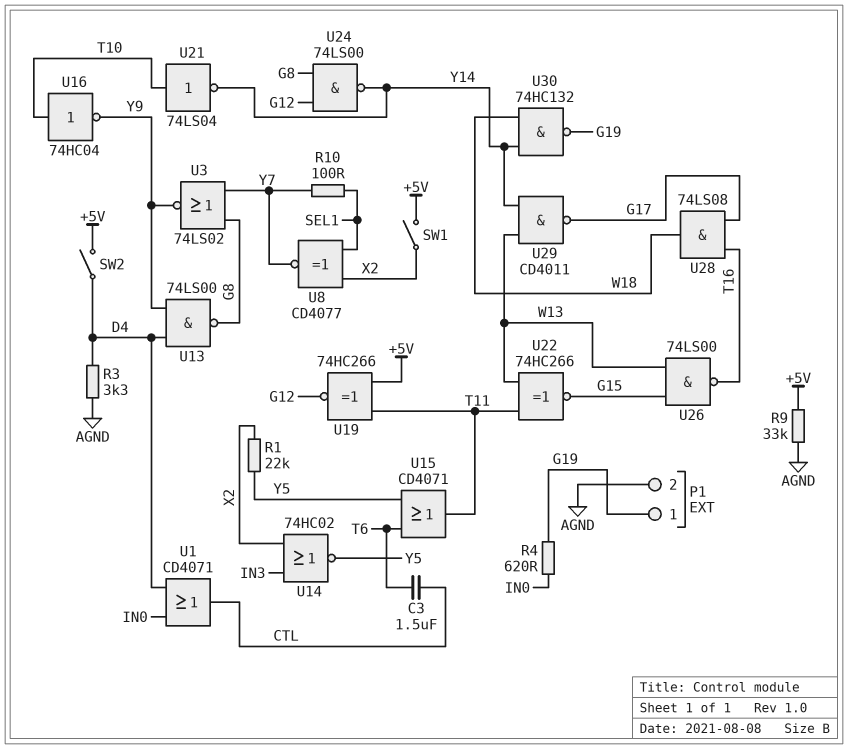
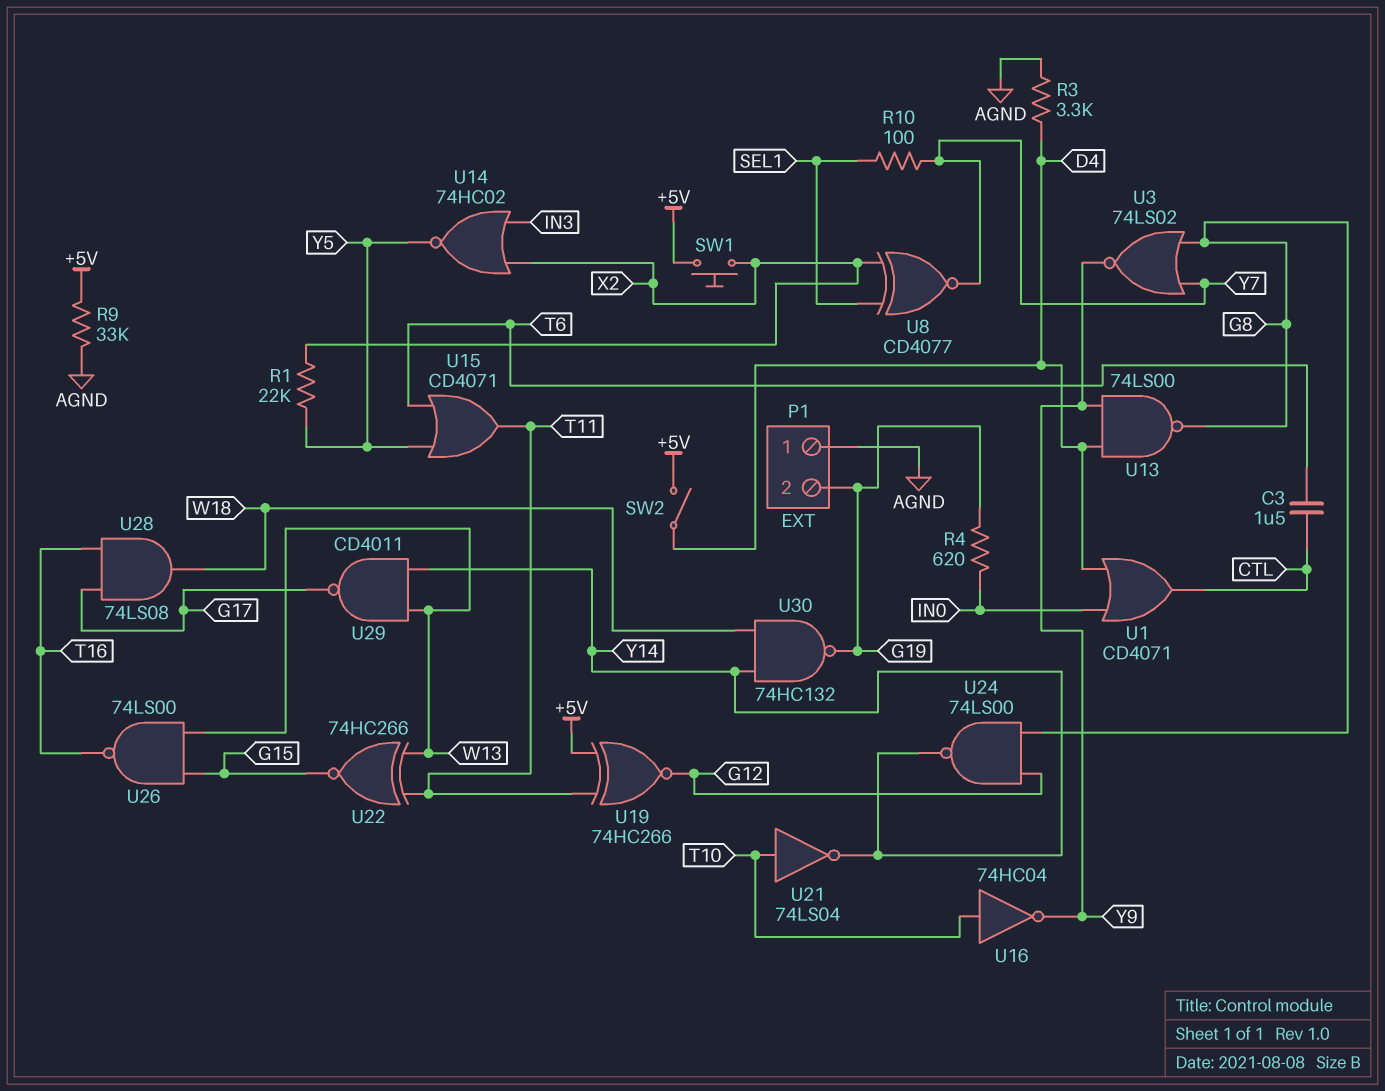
P1 pin 1: G19 -> AGND
P1 pin 2: AGND -> G19
SW1: switch (+5V, X2) -> button (+5V, X2)

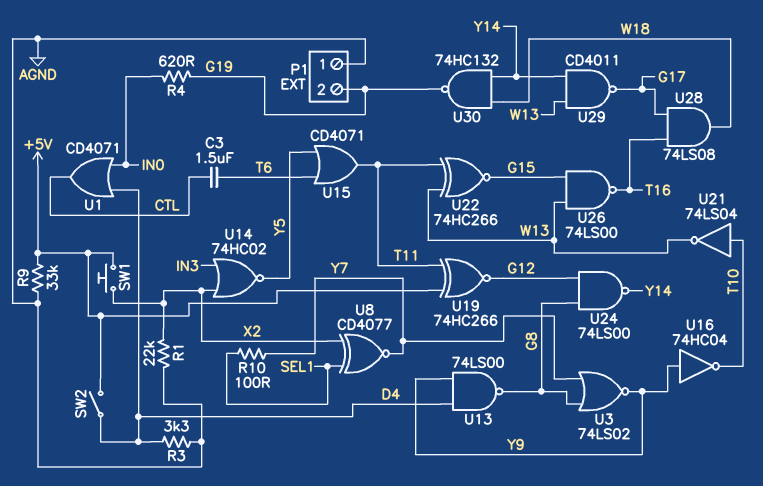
R1: 22k (X2, Y5) -> 22k (AGND, X2)
U16: NOT 74HC04 (in T10, out Y9) -> NOT 74HC04 (in Y9, out T10)
U21: NOT 74LS04 (in T10, out Y14) -> NOT 74LS04 (in T10, out W13)

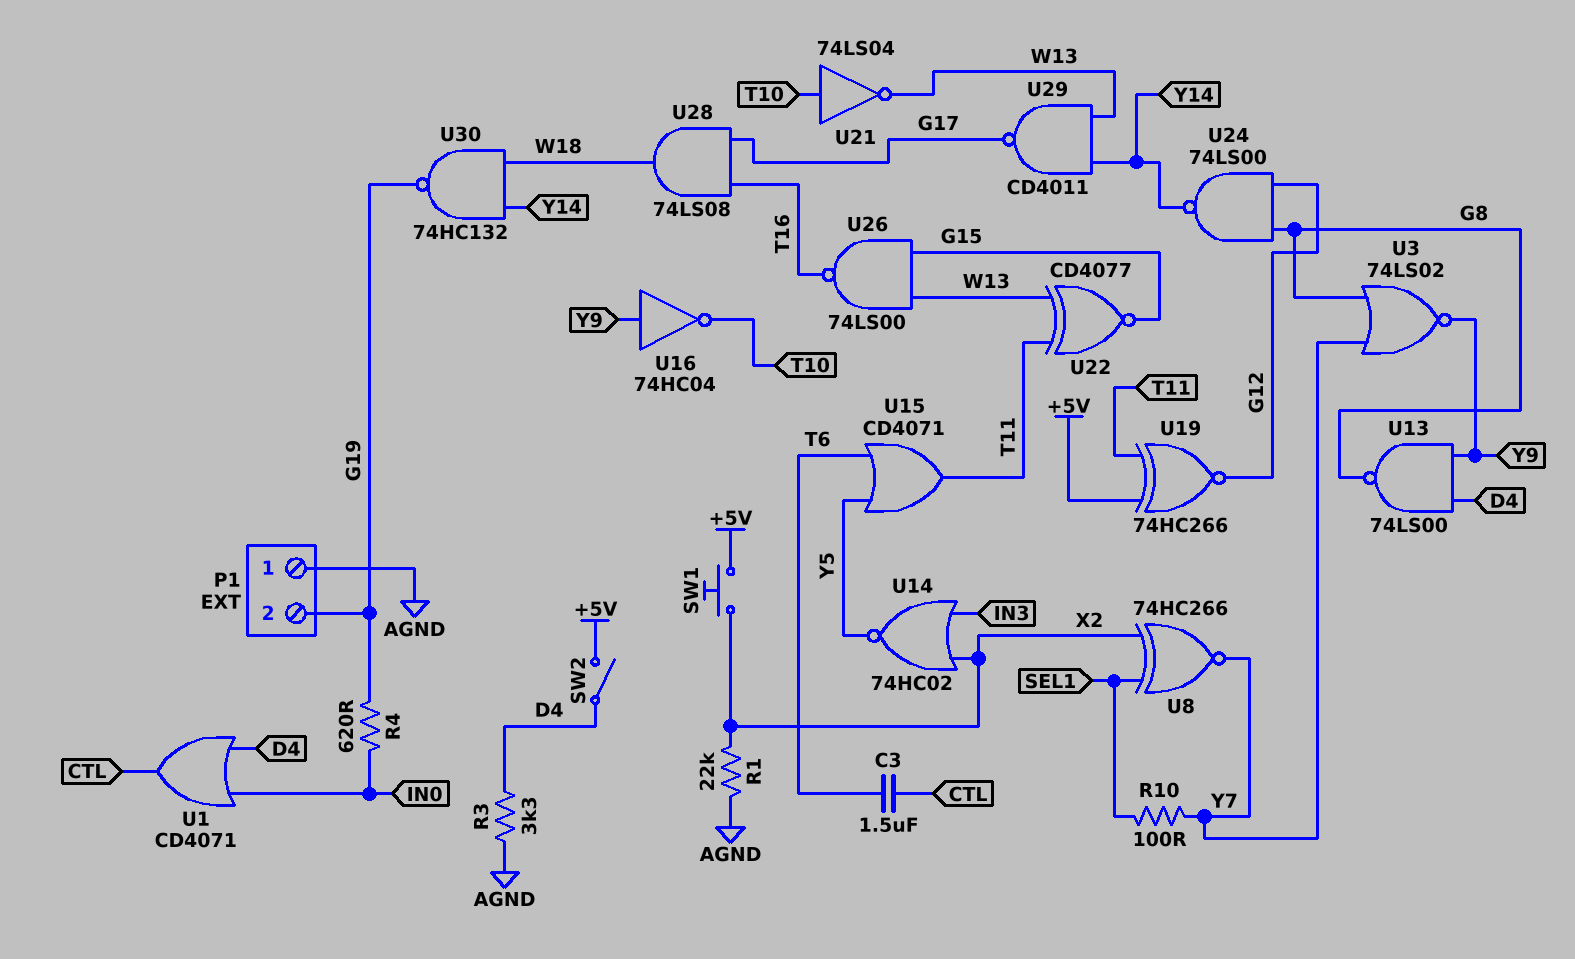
R9: 33k (+5V, AGND) -> none
U8: XNOR CD4077 (in SEL1, in X2, out Y7) -> XNOR 74HC266 (in SEL1, in X2, out Y7)
U22: XNOR 74HC266 (in T11, in W13, out G15) -> XNOR CD4077 (in T11, in W13, out G15)

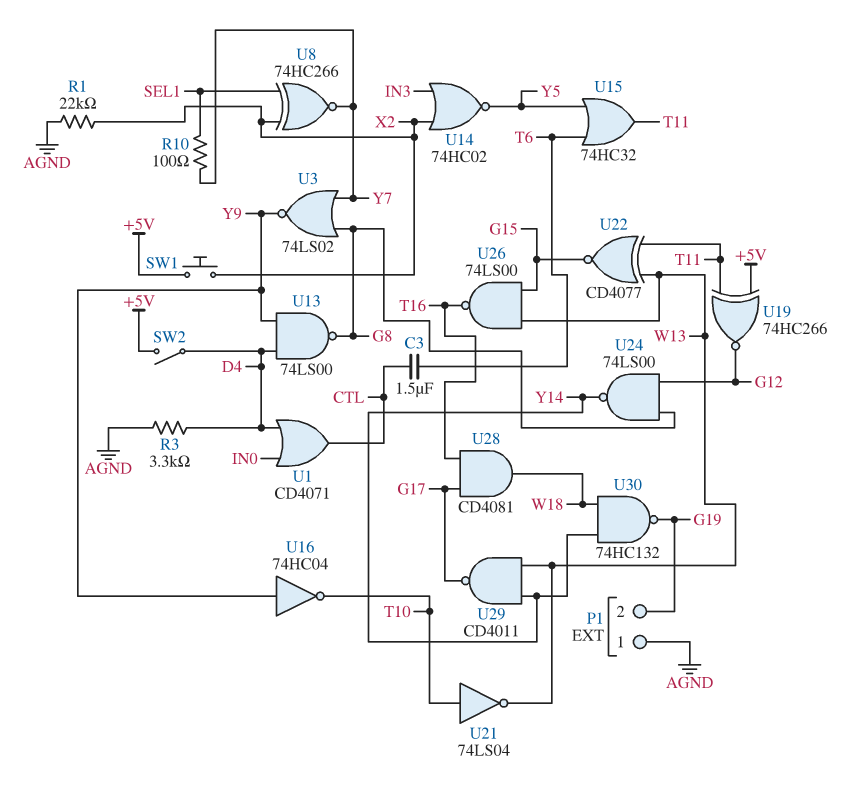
R4: 620 (G19, IN0) -> none
U15: OR CD4071 (in T6, in Y5, out T11) -> OR 74HC32 (in T6, in Y5, out T11)
U28: AND 74LS08 (in G17, in T16, out W18) -> AND CD4081 (in G17, in T16, out W18)

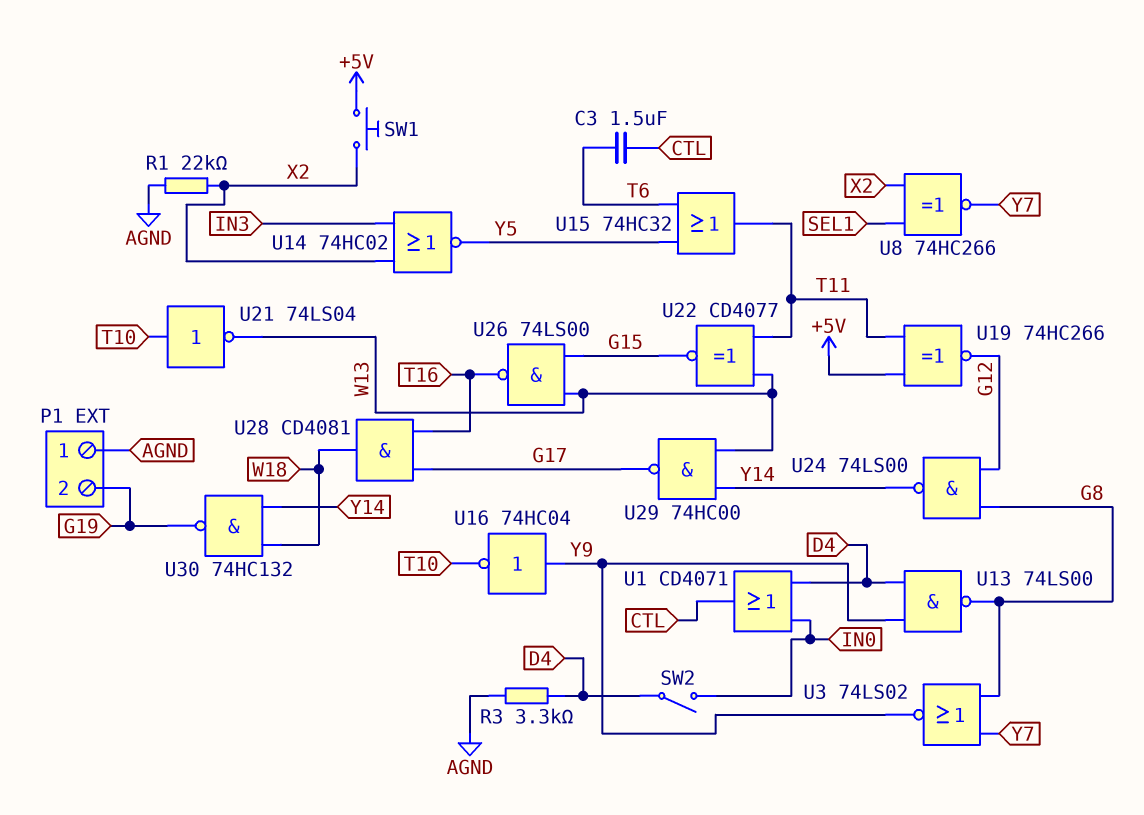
R10: 100 (SEL1, Y7) -> none
SW2: switch (+5V, D4) -> switch (D4, IN0)
U29: NAND CD4011 (in W13, in Y14, out G17) -> NAND 74HC00 (in W13, in Y14, out G17)

